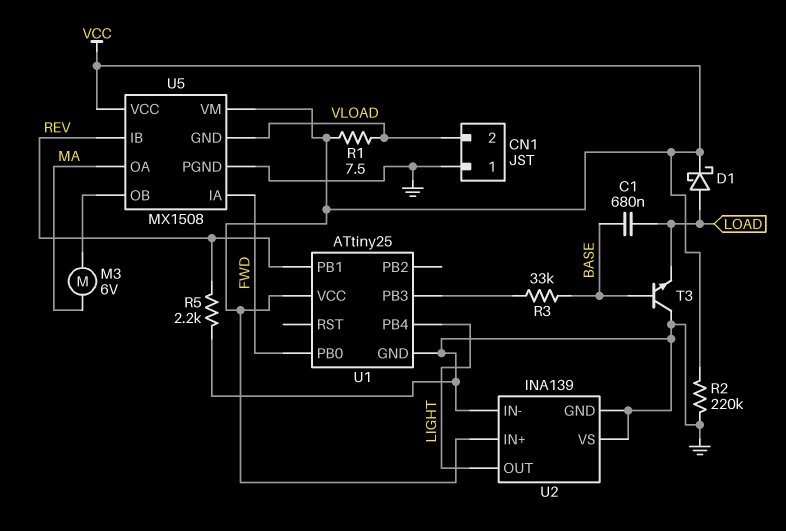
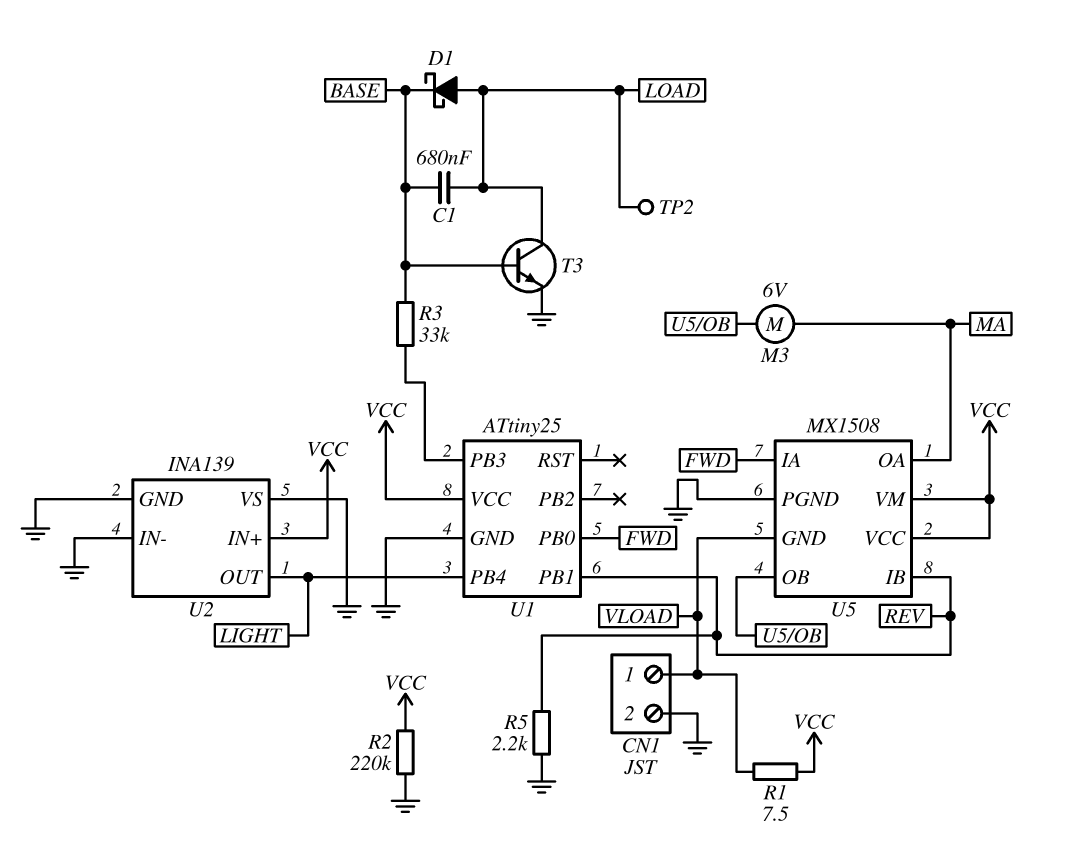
CN1 pin 1: GND -> VLOAD
CN1 pin 2: VLOAD -> GND
D1: schottky (A LOAD, K VCC) -> schottky (A LOAD, K BASE)
T3: NPN (B BASE, C GND, E LOAD) -> NPN (B BASE, C LOAD, E GND)
TP2: none -> test point (LOAD)

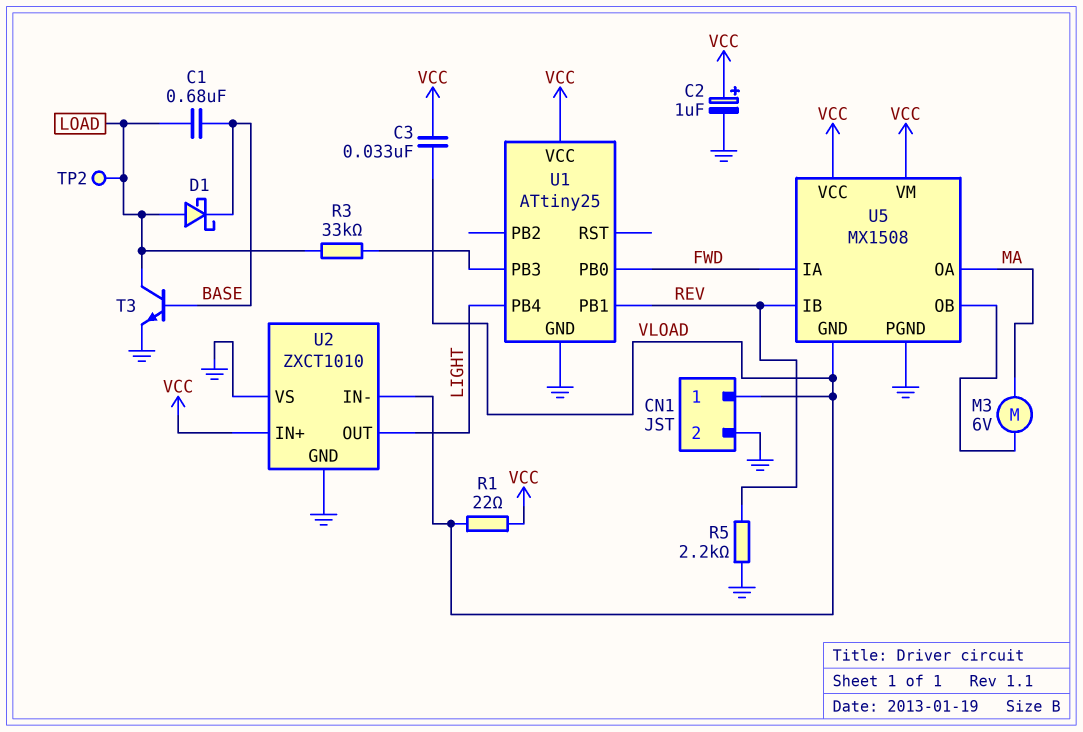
C2: none -> 1uF (plus VCC, minus GND)
C3: none -> 33nF (VCC, VLOAD)
R1: 7.5 (VCC, VLOAD) -> 22 (VCC, VLOAD)
R2: 220k (GND, VCC) -> none
R3: 33k (BASE, U1/PB3) -> 33k (LOAD, U1/PB3)
U2: INA139 -> ZXCT1010
U2 pin IN-: GND -> VLOAD

